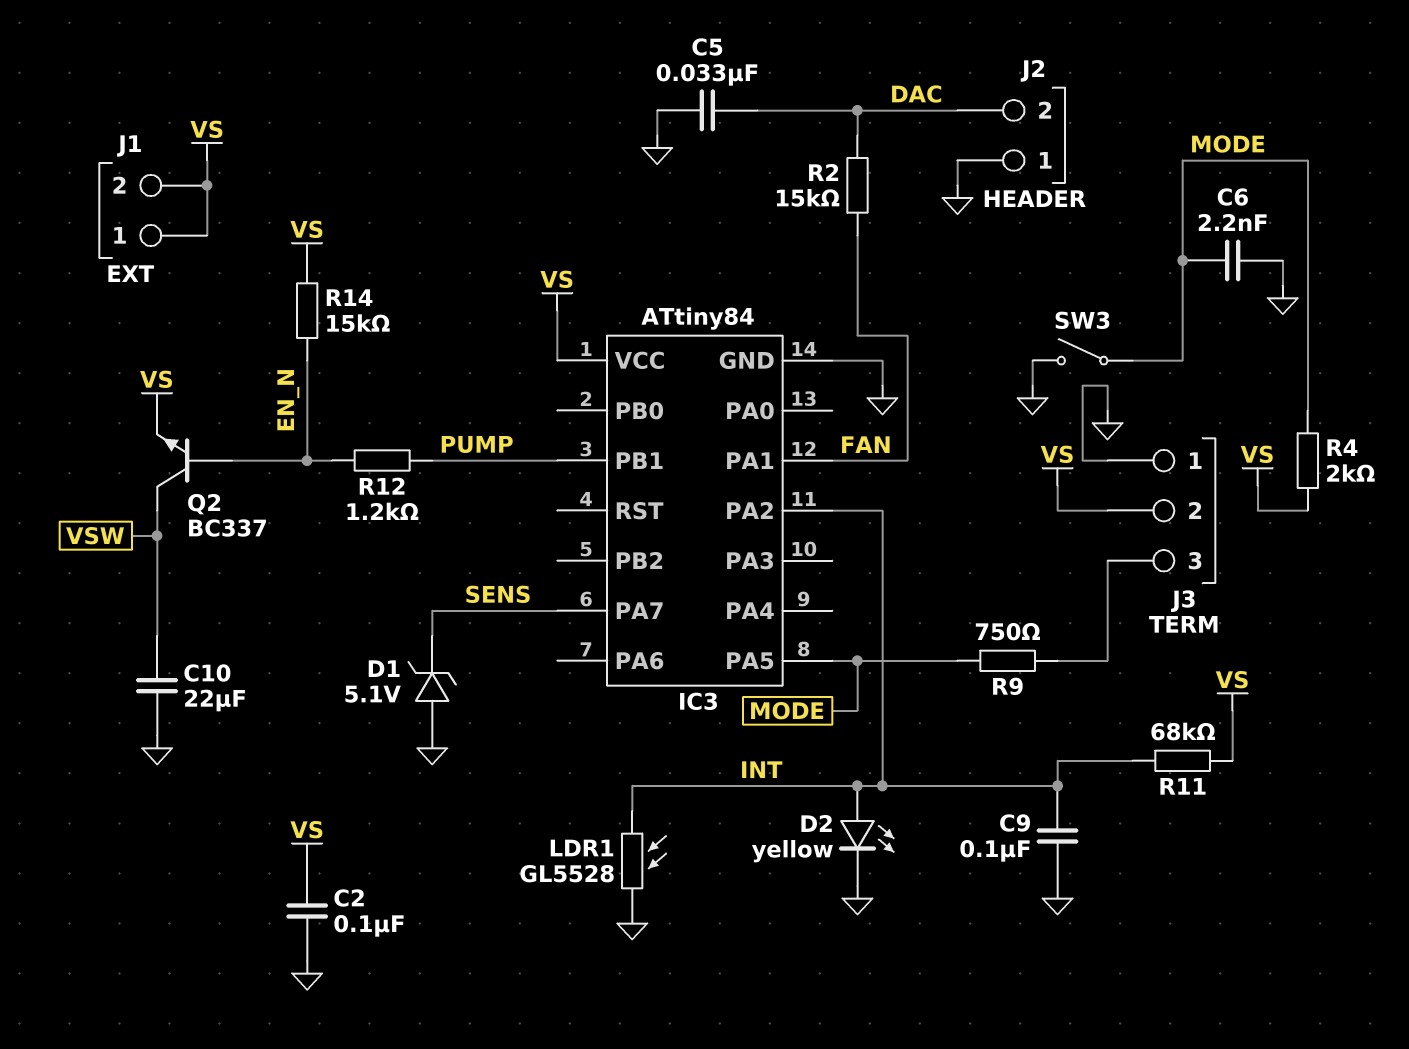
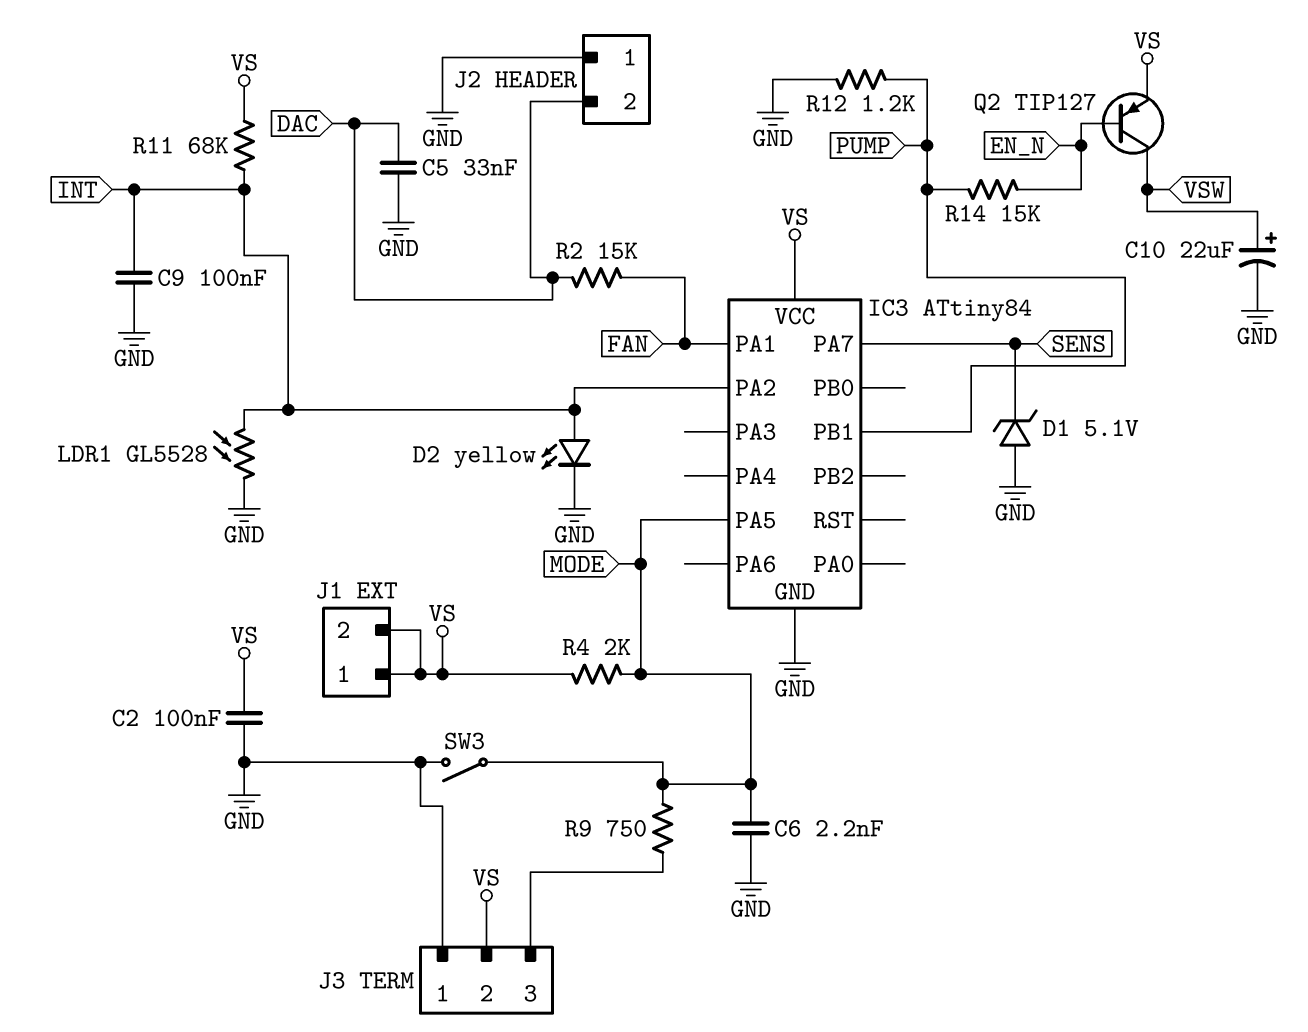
C10: 22uF (GND, VSW) -> 22uF (plus VSW, minus GND)
Q2: NPN BC337 (B EN_N, C VSW, E VS) -> PNP TIP127 (B EN_N, C VSW, E VS)
R12: 1.2k (EN_N, PUMP) -> 1.2k (GND, PUMP)
R14: 15k (EN_N, VS) -> 15k (EN_N, PUMP)

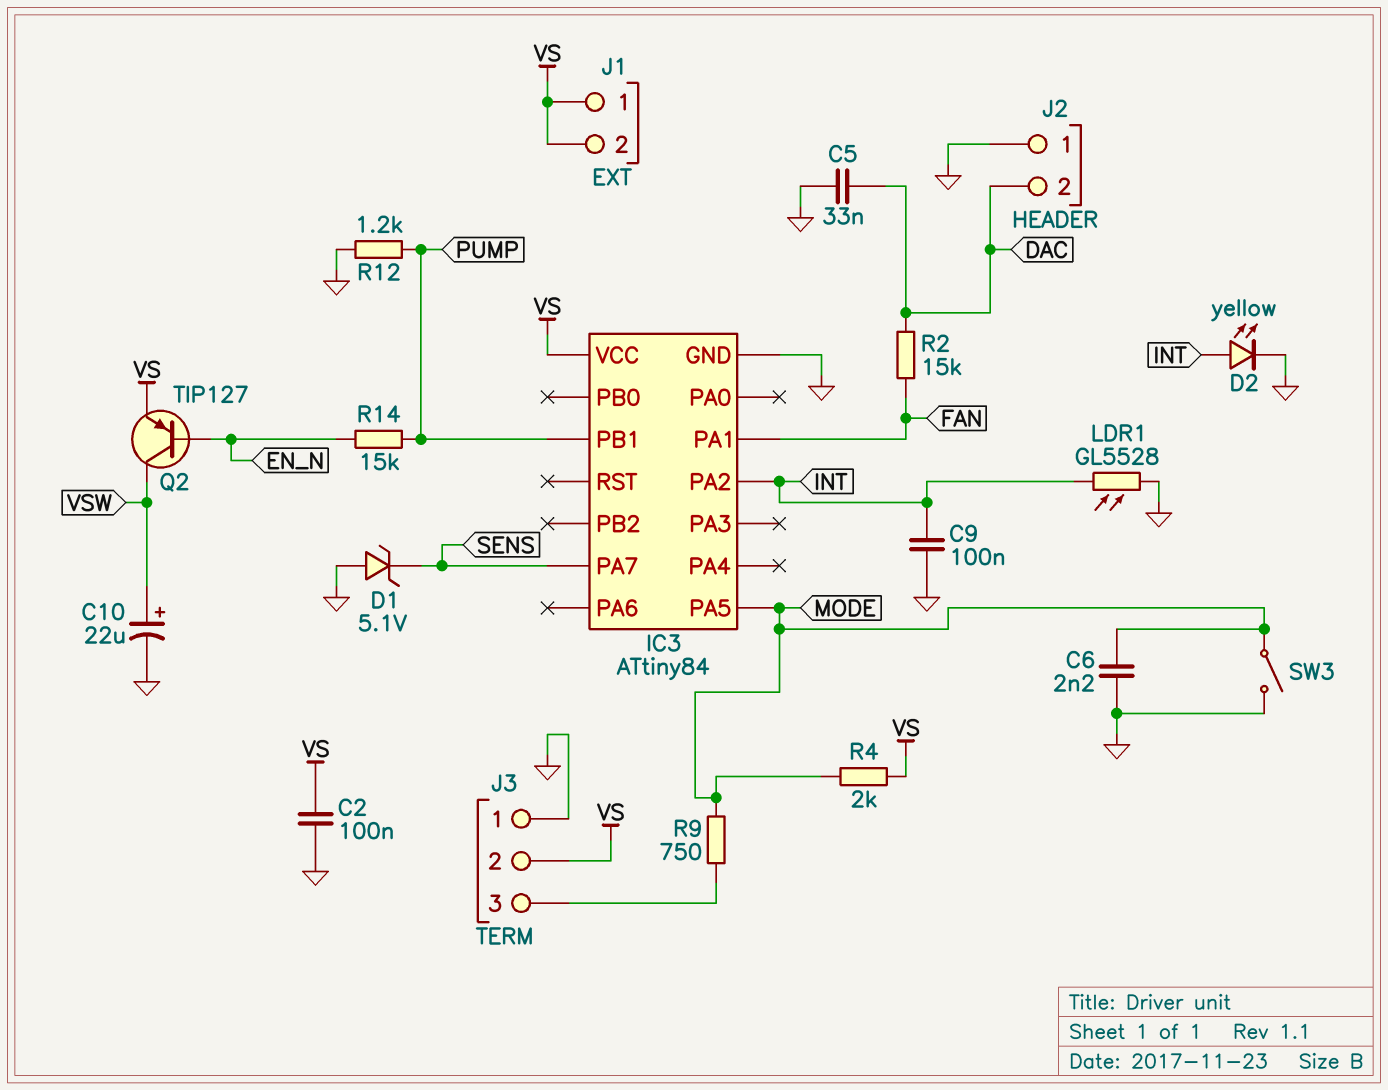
R11: 68k (INT, VS) -> none

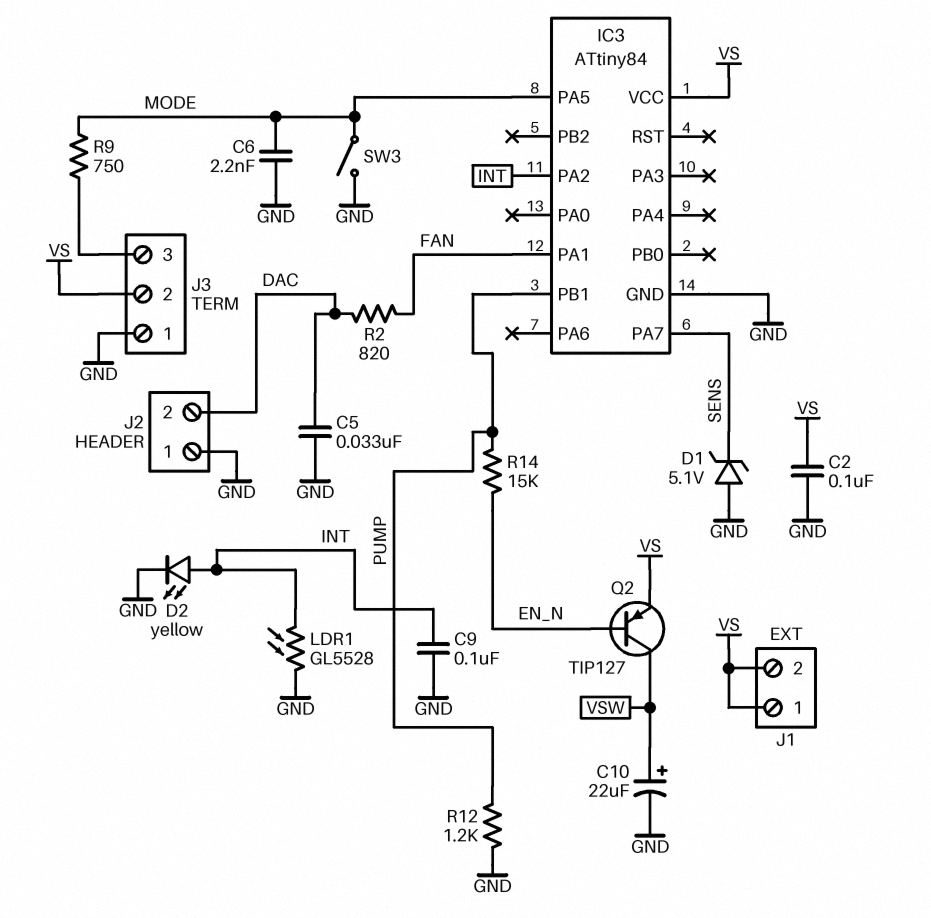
R2: 15k (DAC, FAN) -> 820 (DAC, FAN)
R4: 2k (MODE, VS) -> none

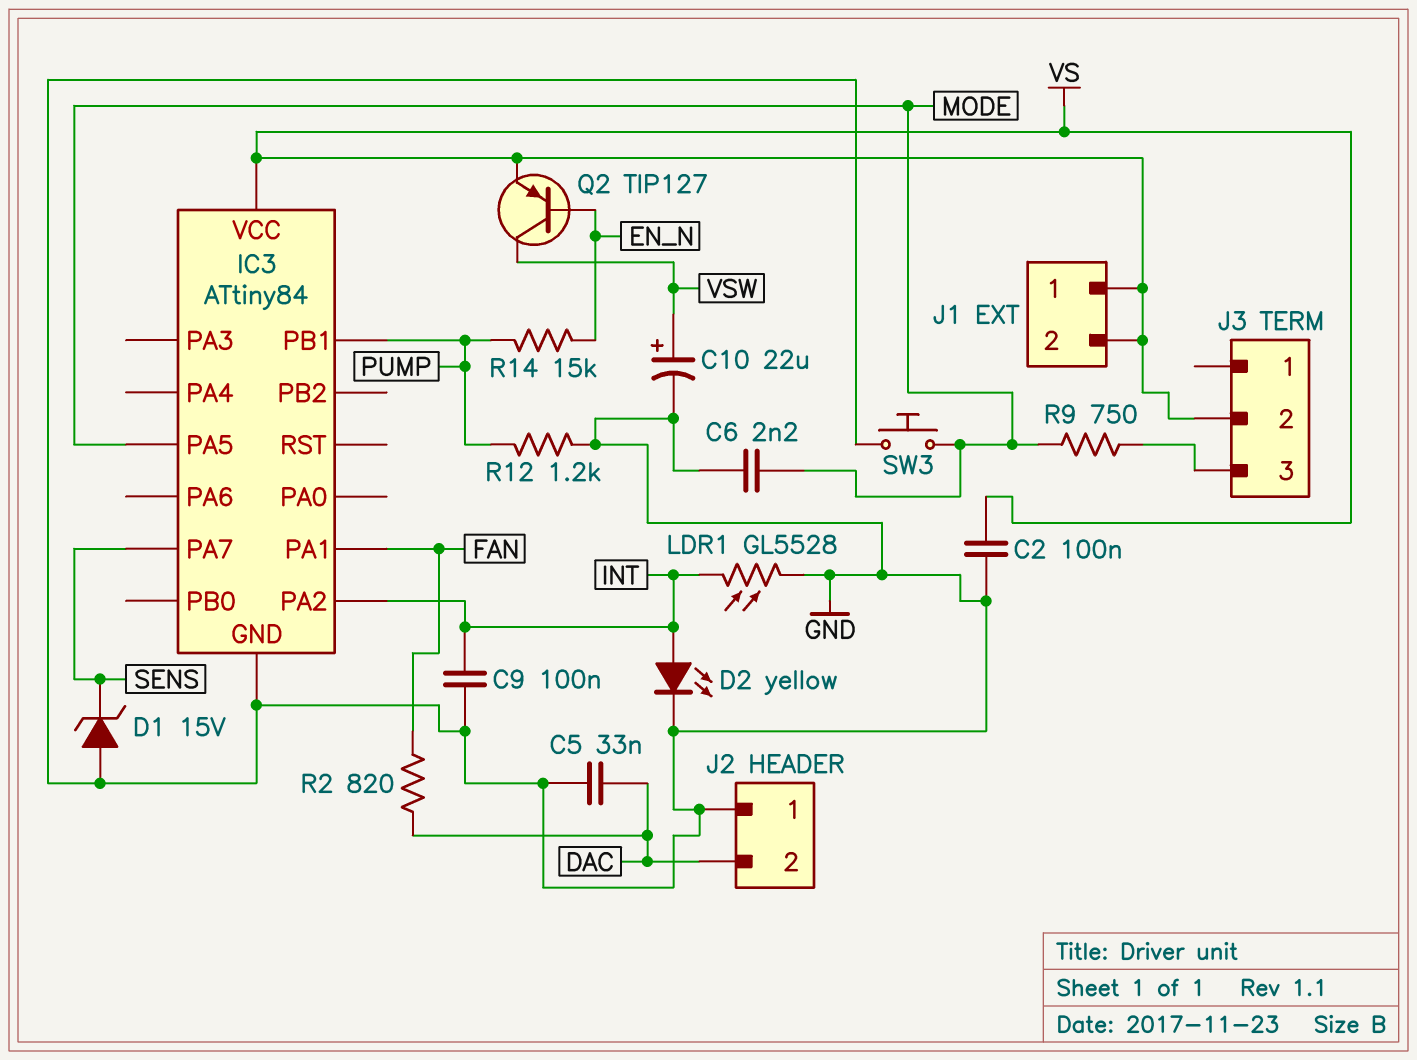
D1: zener 5.1V (A GND, K SENS) -> zener 15V (A GND, K SENS)
J3 pin 1: GND -> none
SW3: switch (GND, MODE) -> button (GND, MODE)

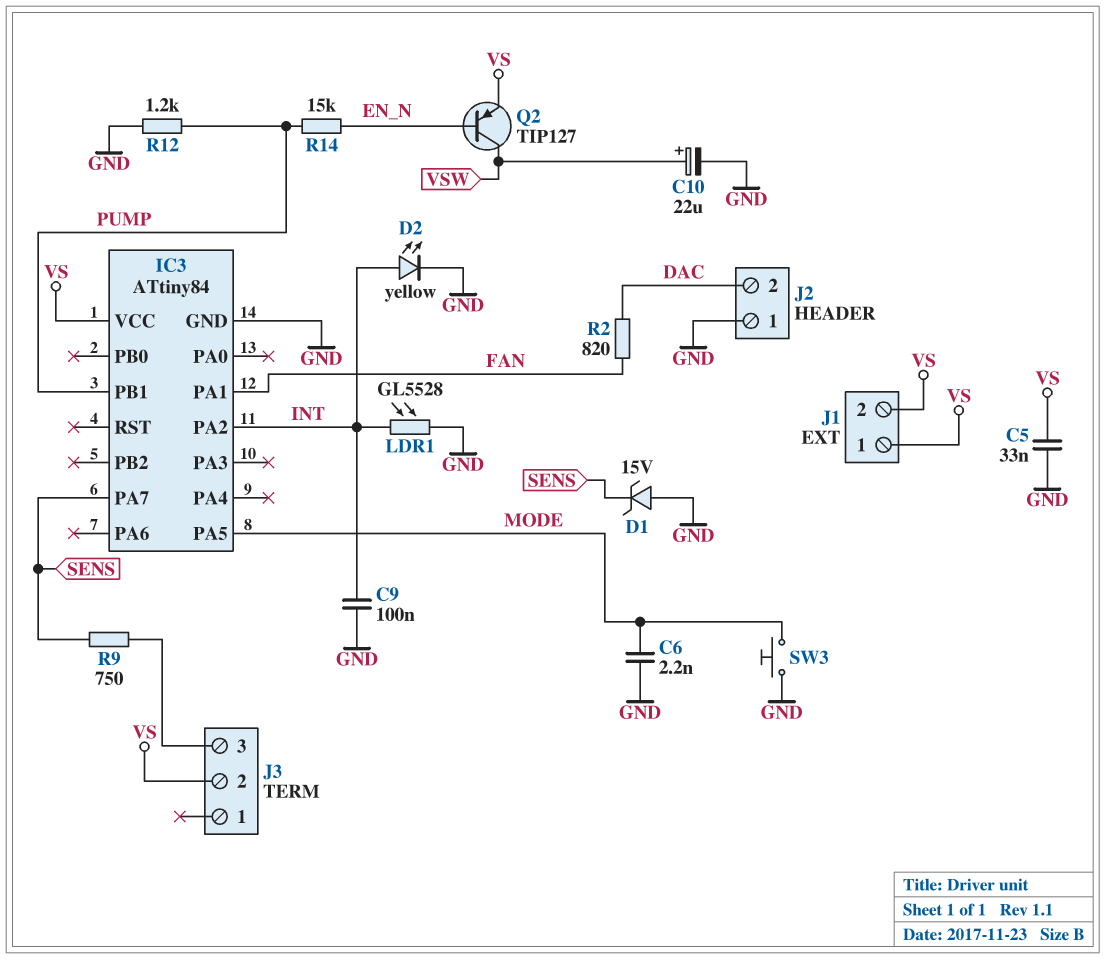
C2: 100nF (GND, VS) -> none
C5: 33nF (DAC, GND) -> 33nF (GND, VS)
R9: 750 (J3/3, MODE) -> 750 (J3/3, SENS)

